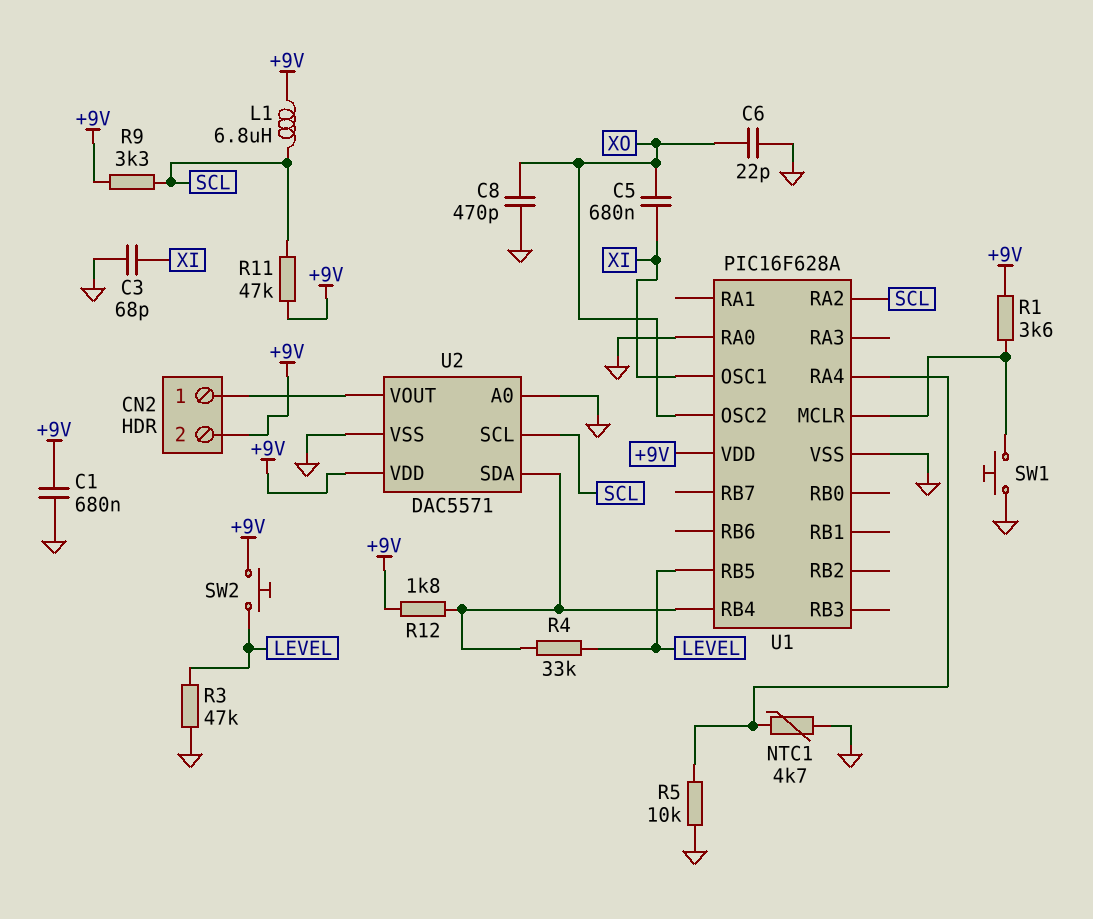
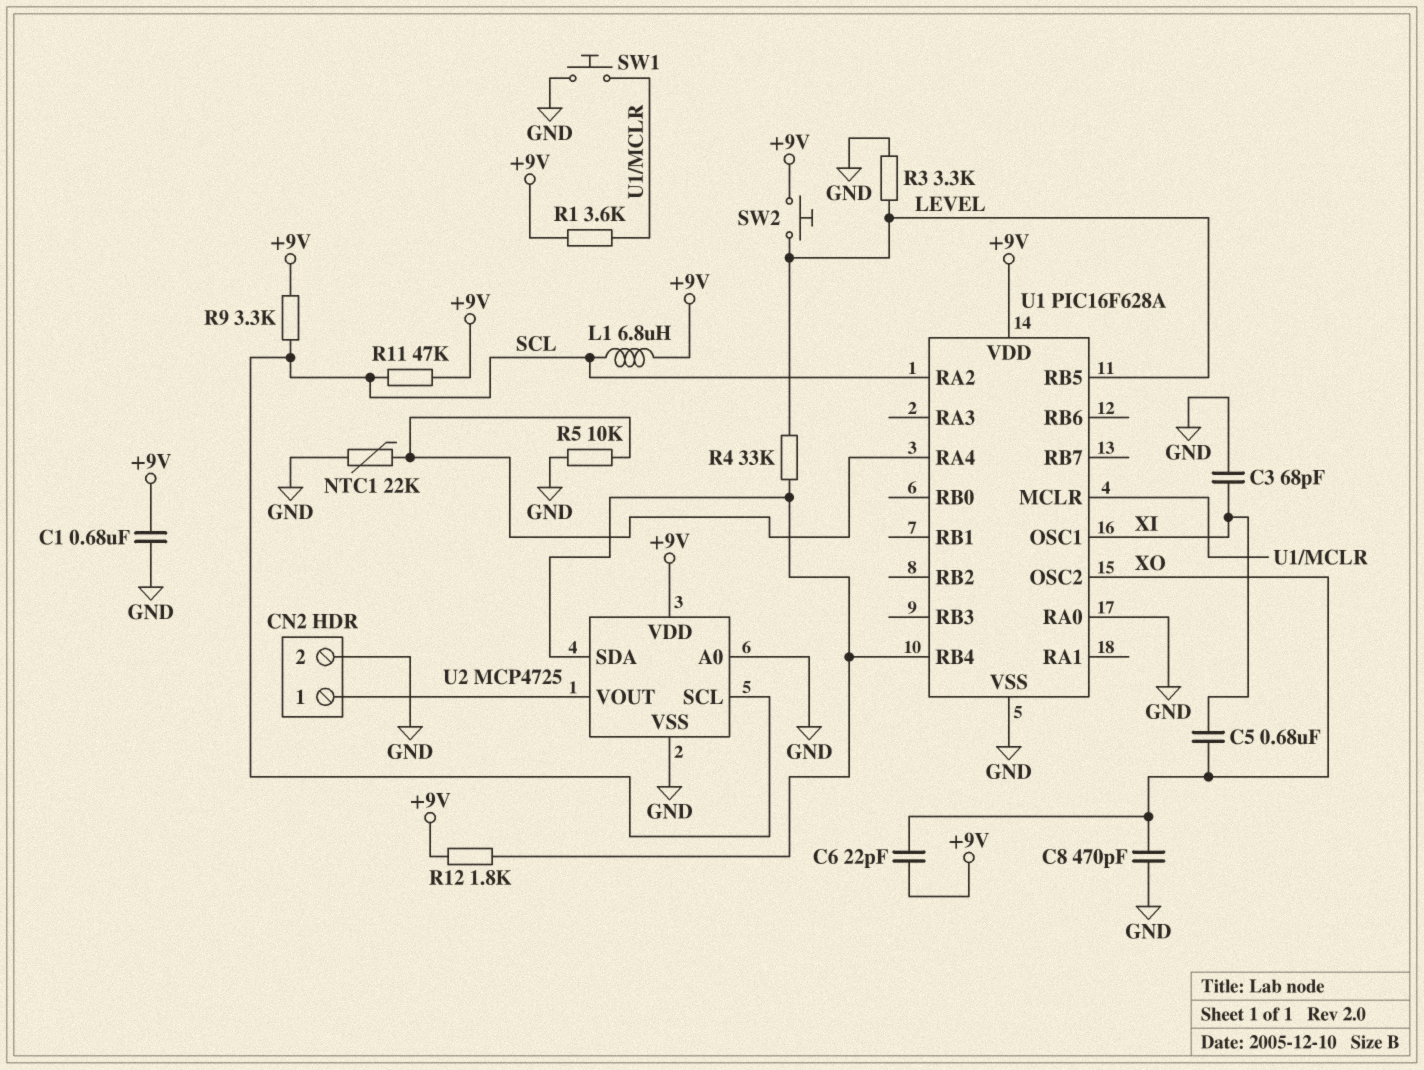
C6: 22pF (GND, XO) -> 22pF (+9V, XO)
CN2 pin 2: +9V -> GND
NTC1: 4.7k (GND, U1/RA4) -> 22k (GND, U1/RA4)
R3: 47k (GND, LEVEL) -> 3.3k (GND, LEVEL)
U2: DAC5571 -> MCP4725

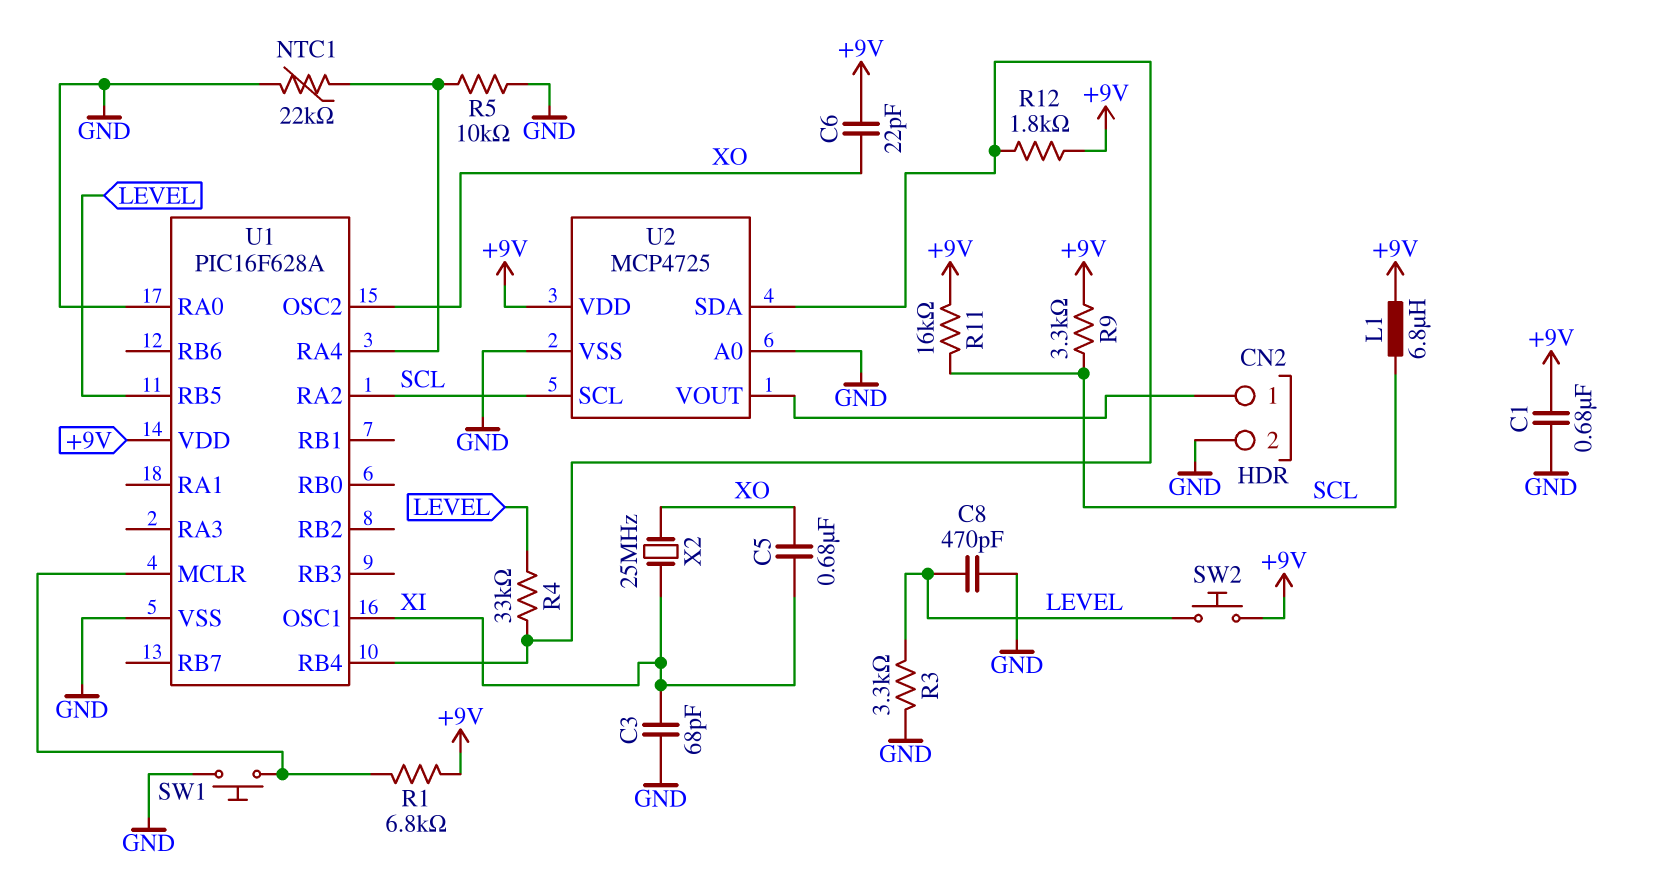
C8: 470pF (GND, XO) -> 470pF (GND, LEVEL)
R1: 3.6k (+9V, U1/MCLR) -> 6.8k (+9V, U1/MCLR)
R11: 47k (+9V, SCL) -> 16k (+9V, SCL)
X2: none -> 25MHz (XI, XO)

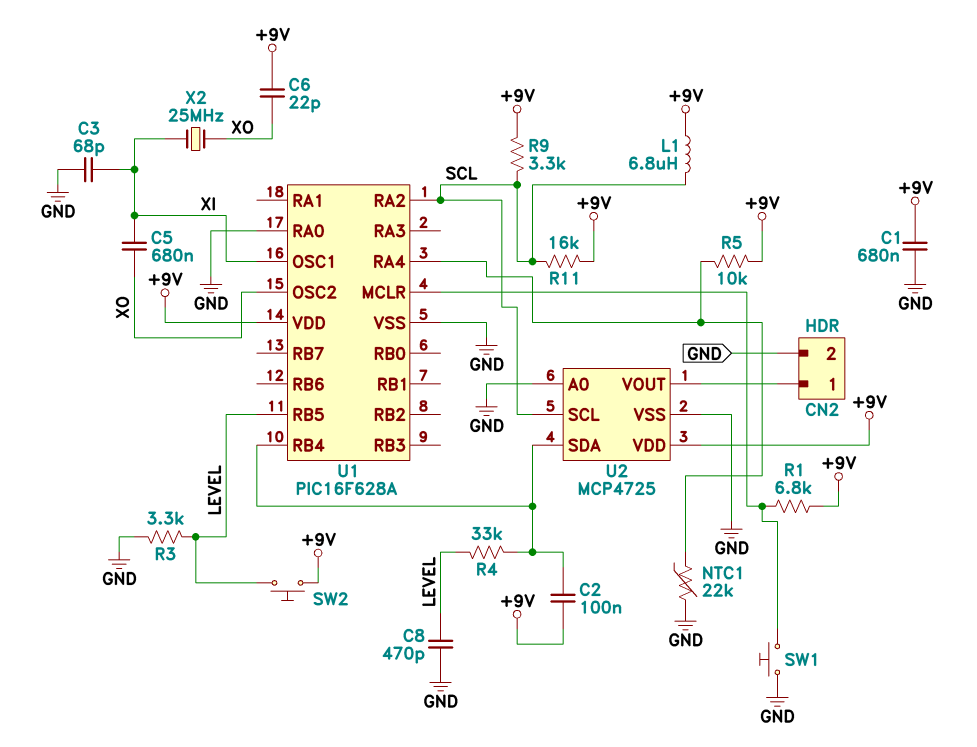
C2: none -> 100nF (+9V, U1/RB4)
R5: 10k (GND, U1/RA4) -> 10k (+9V, U1/RA4)
R12: 1.8k (+9V, U1/RB4) -> none

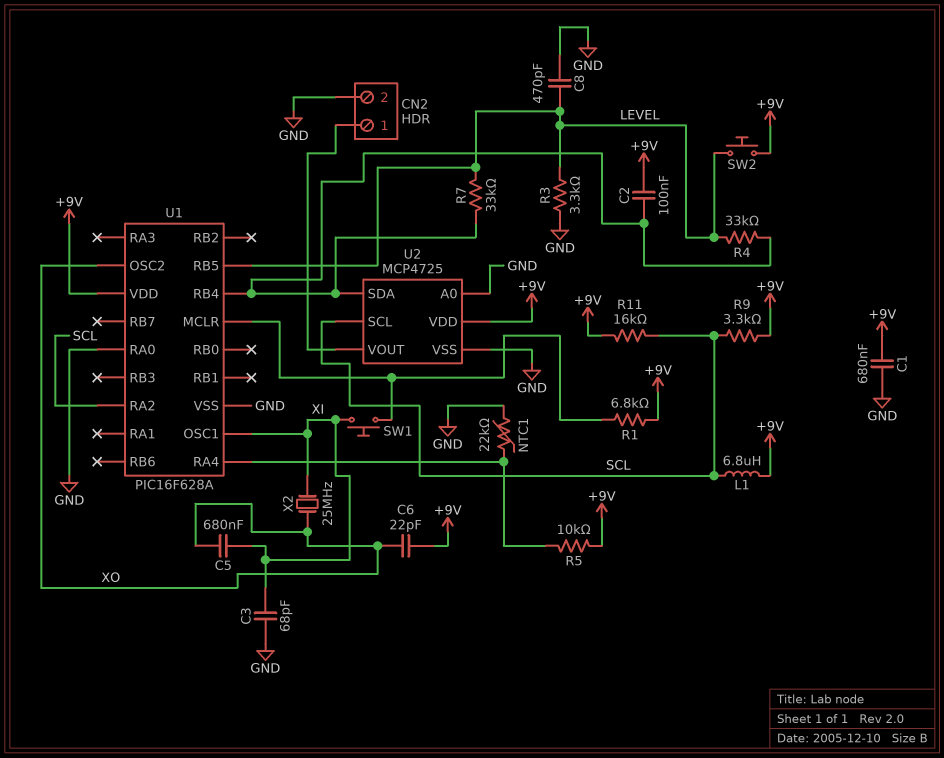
R7: none -> 33k (LEVEL, U1/RB4)
SW1: button (GND, U1/MCLR) -> button (U1/MCLR, XI)

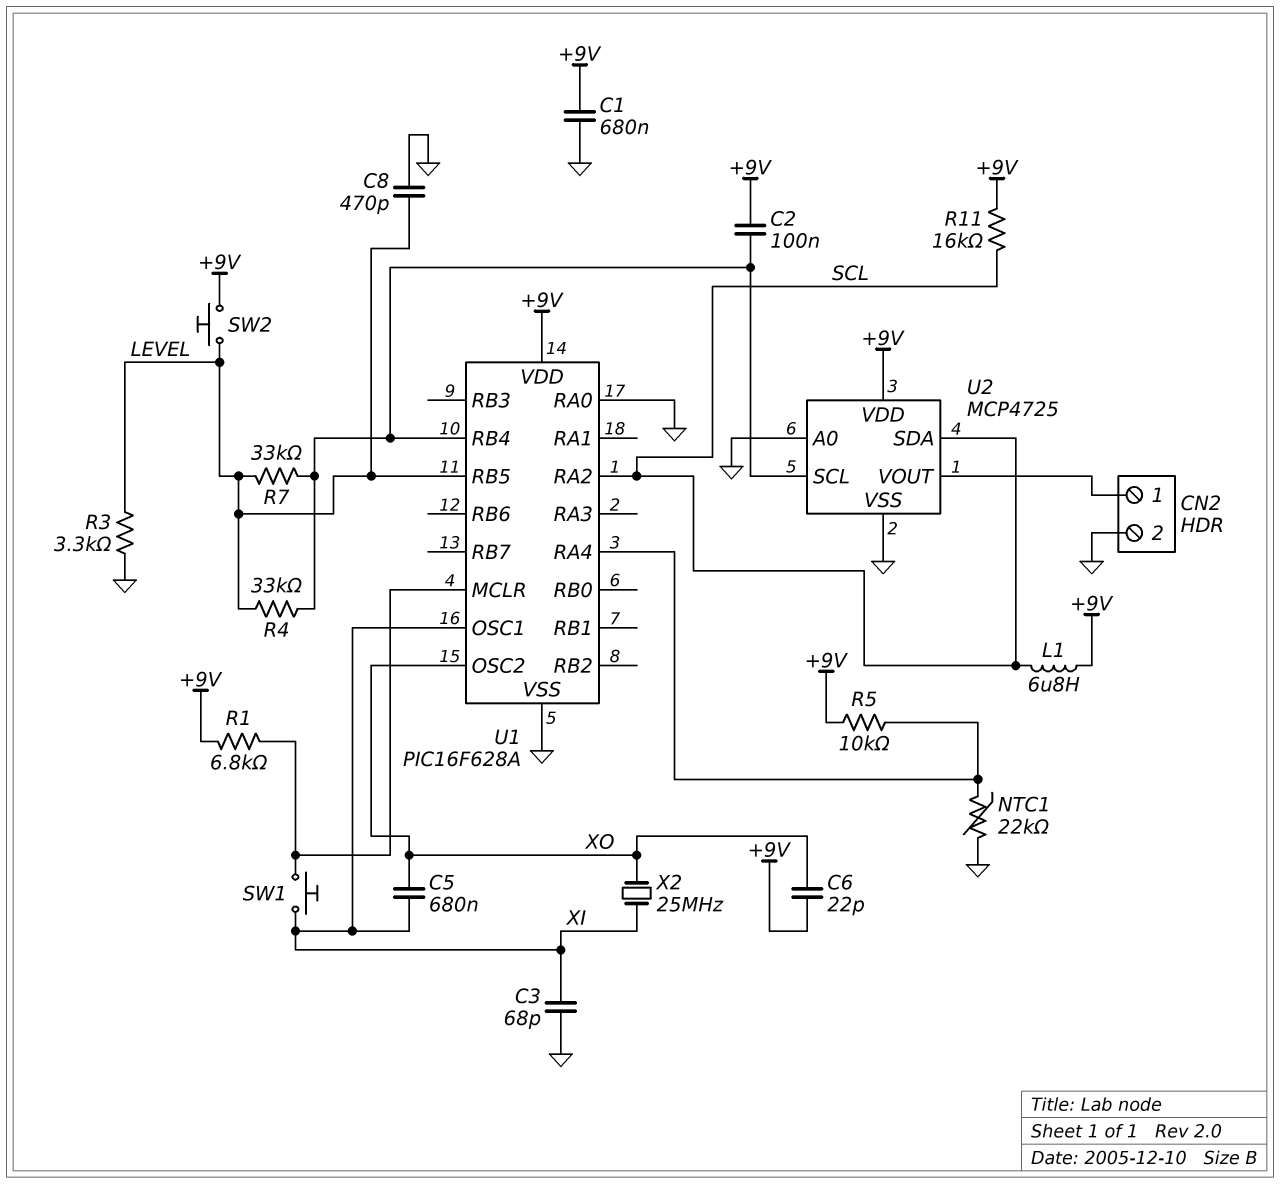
R9: 3.3k (+9V, SCL) -> none
U2 pin SCL: SCL -> U1/RB4
U2 pin SDA: U1/RB4 -> SCL

